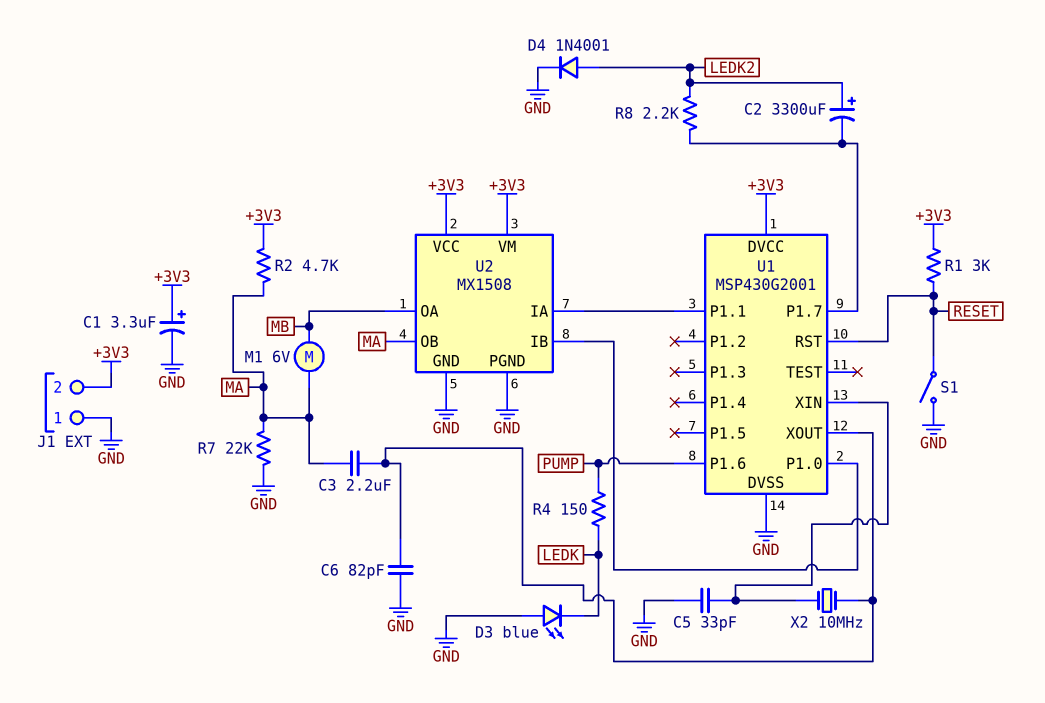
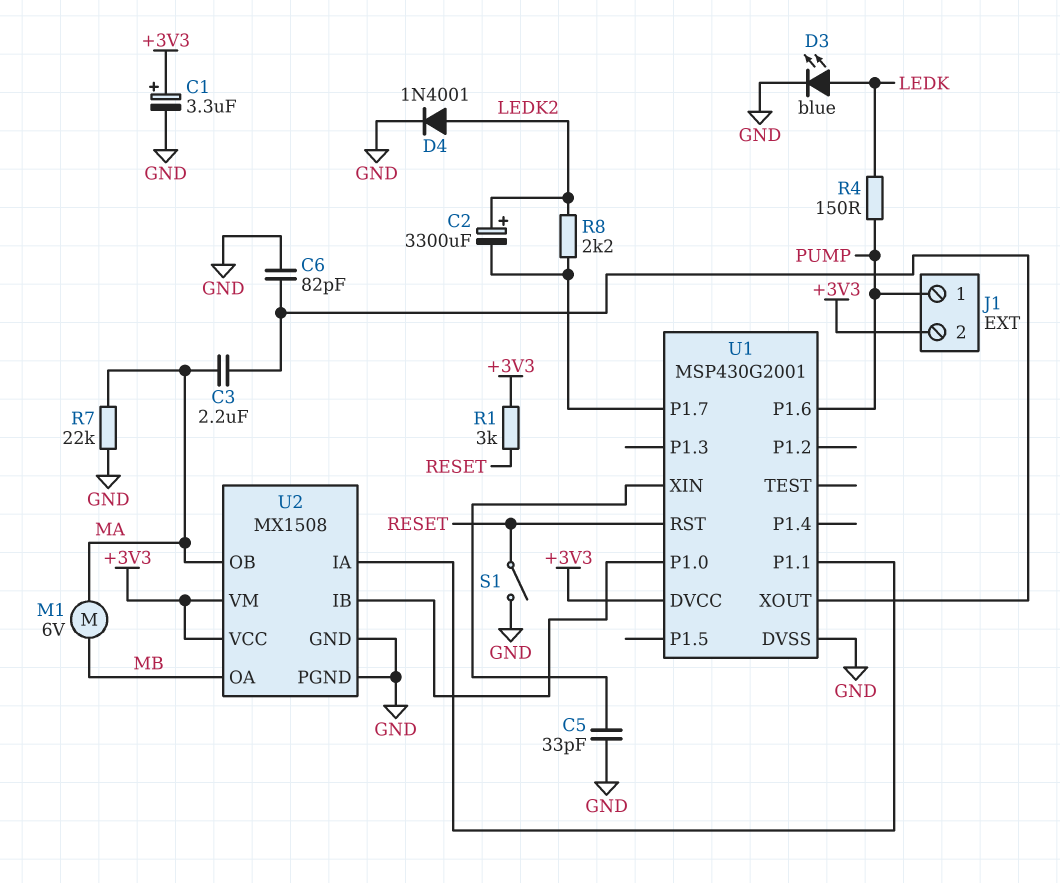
D3: LED blue (A GND, K LEDK) -> LED blue (A LEDK, K GND)
J1 pin 1: GND -> PUMP
R2: 4.7k (+3V3, MA) -> none
X2: 10MHz (U1/XIN, U1/XOUT) -> none

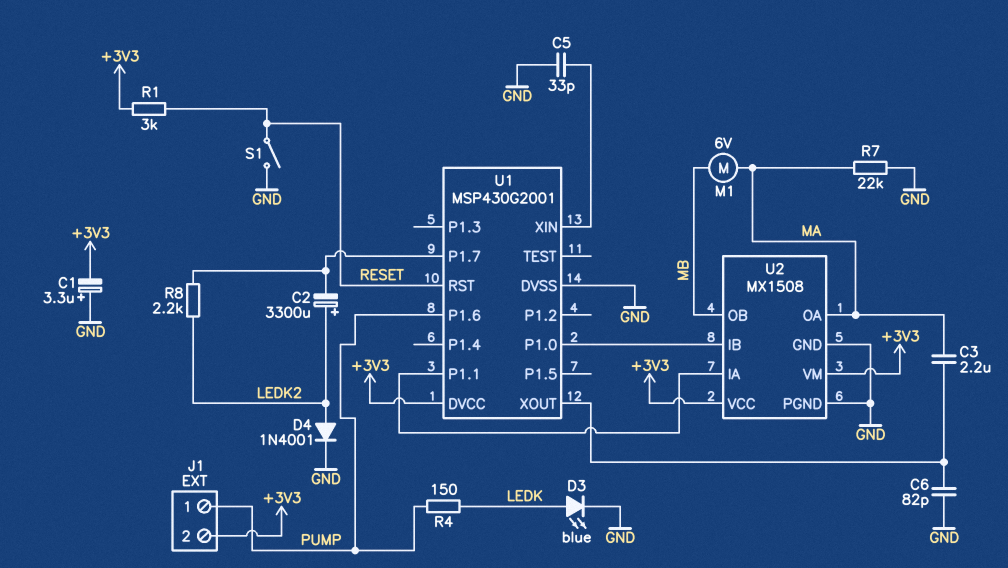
C1: 3.3uF (plus +3V3, minus GND) -> 3.3uF (plus GND, minus +3V3)
U2 pin OA: MB -> MA
U2 pin OB: MA -> MB

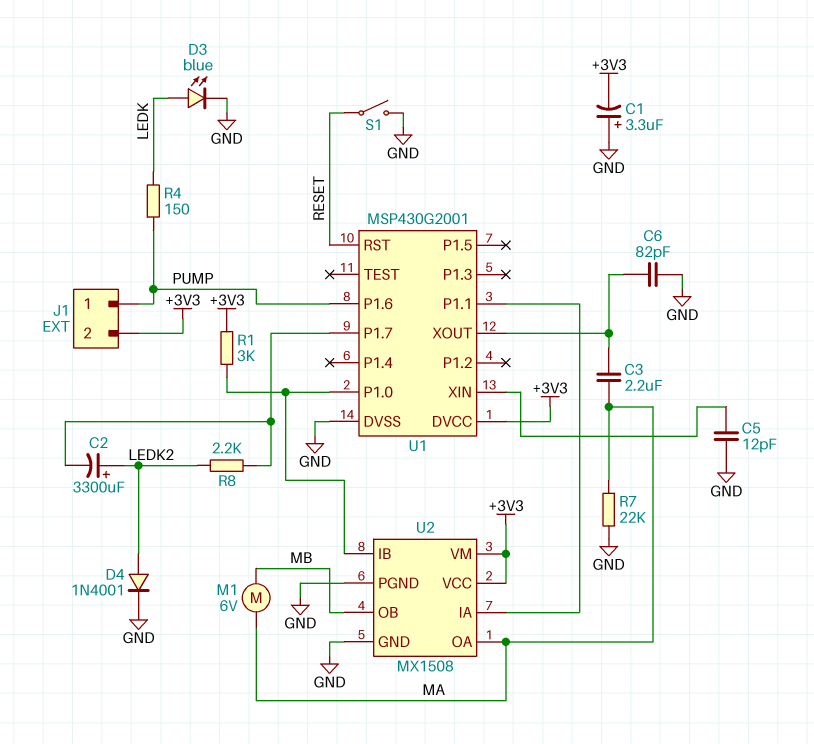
C5: 33pF (GND, U1/XIN) -> 12pF (GND, U1/XIN)
R1: 3k (+3V3, RESET) -> 3k (+3V3, U1/P1.0)

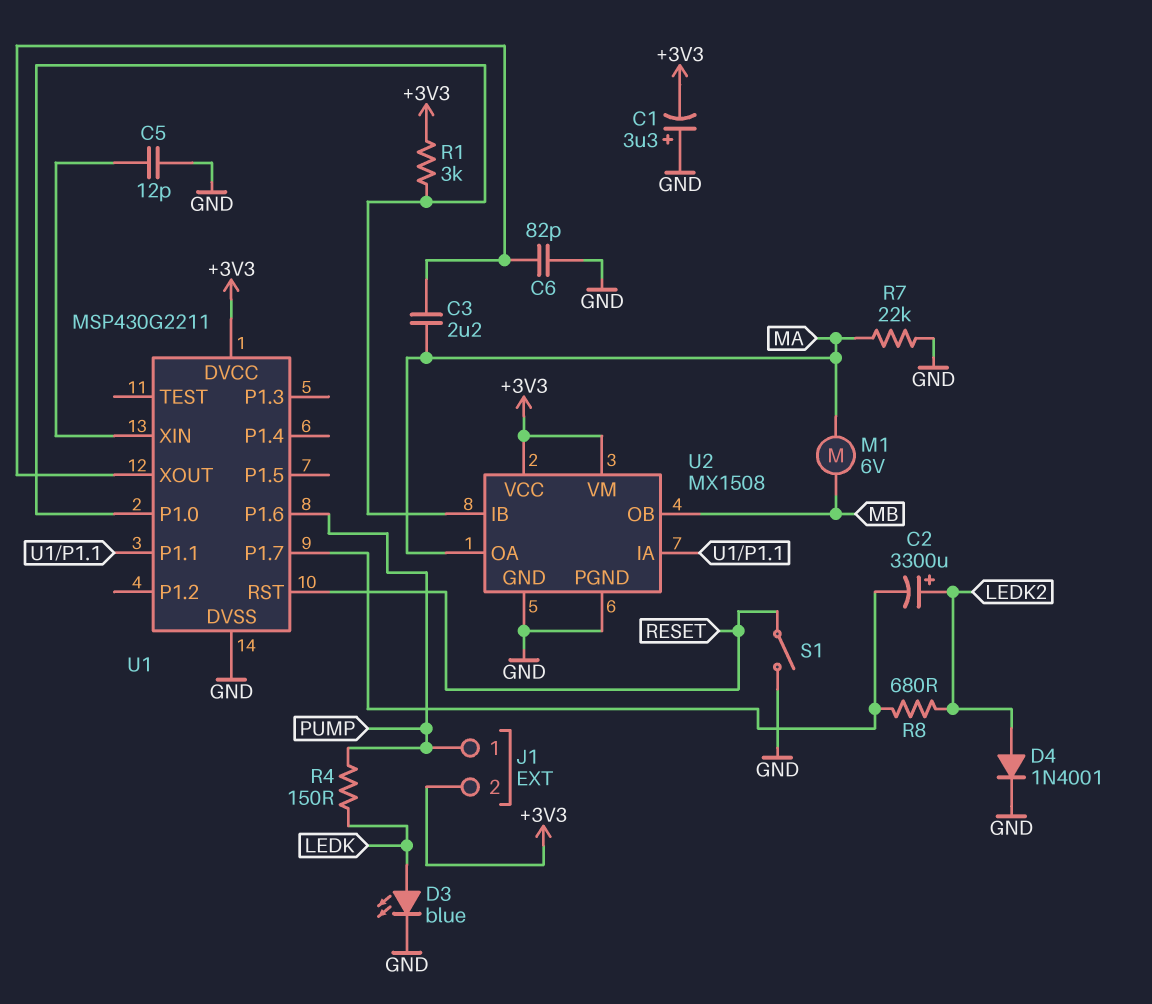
R8: 2.2k (LEDK2, U1/P1.7) -> 680 (LEDK2, U1/P1.7)
U1: MSP430G2001 -> MSP430G2211

